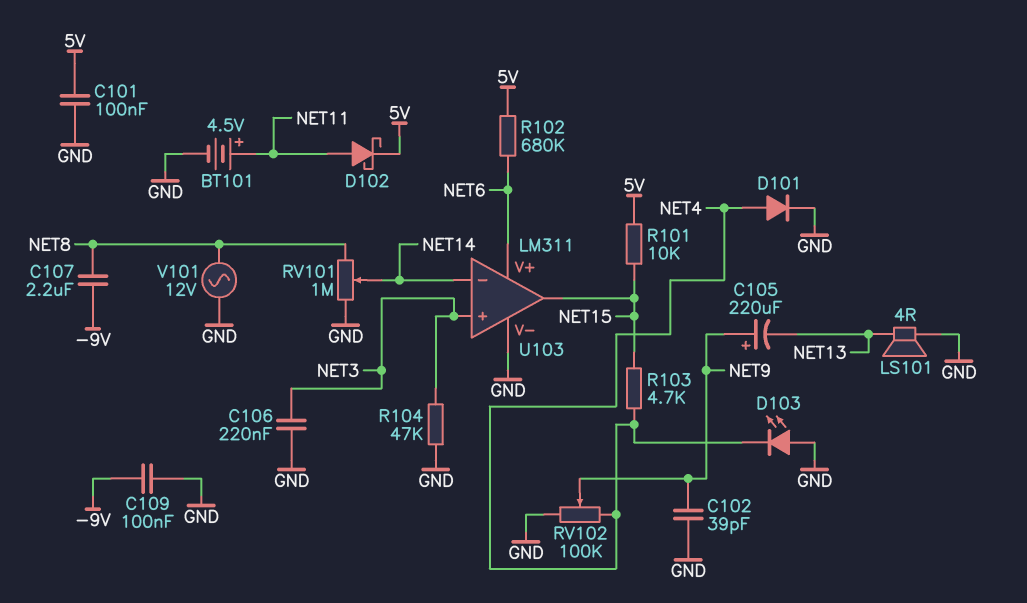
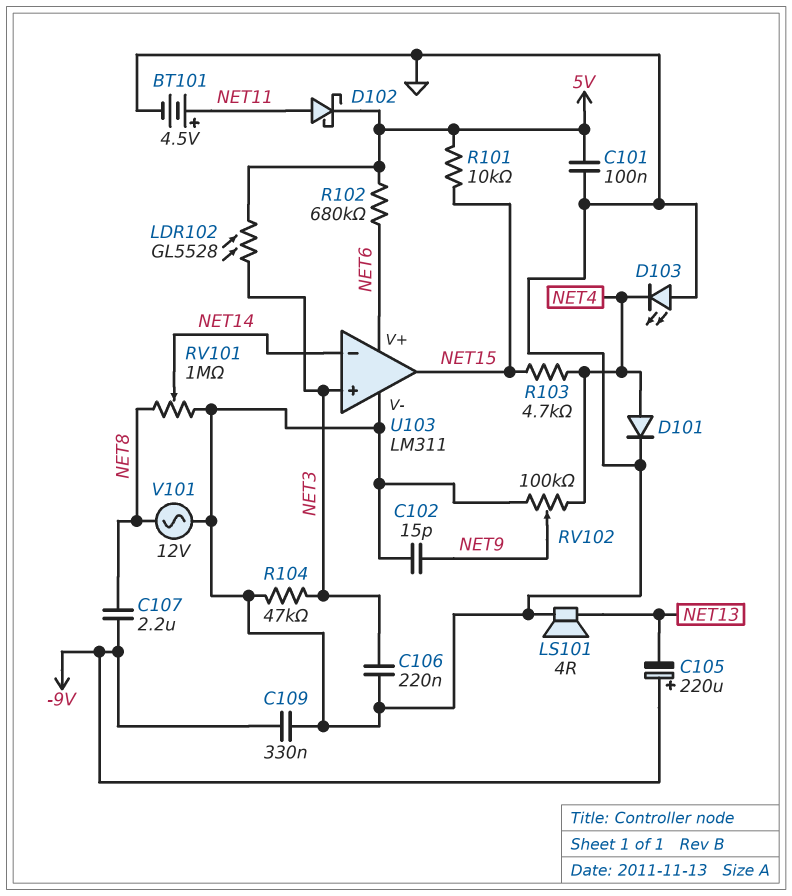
C102: 39pF (GND, NET9) -> 15pF (GND, NET9)
C105: 220uF (plus NET9, minus NET13) -> 220uF (plus -9V, minus NET13)
C109: 100nF (-9V, GND) -> 330nF (-9V, GND)
LDR102: none -> GL5528 (5V, NET3)

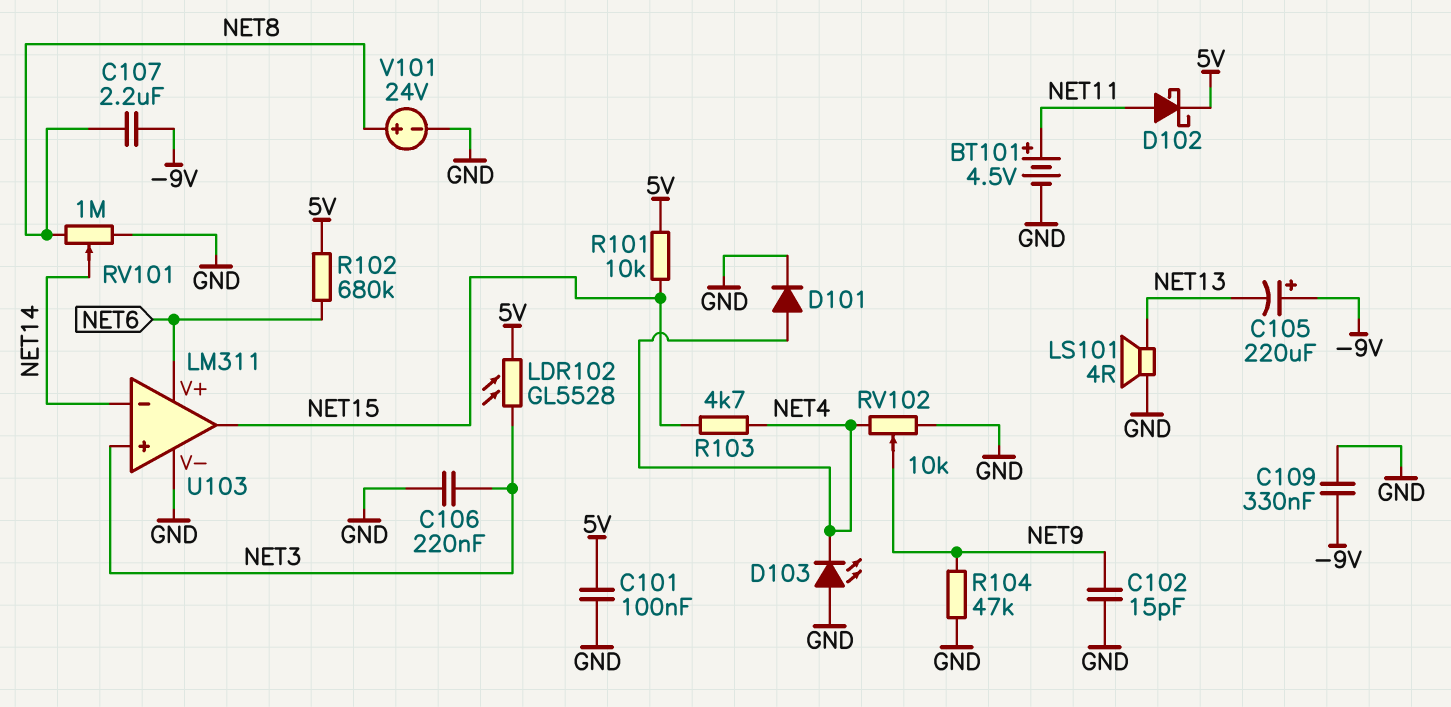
R104: 47k (GND, NET3) -> 47k (GND, NET9)
RV102: 100k (GND, NET4, wiper NET9) -> 10k (GND, NET4, wiper NET9)
V101: AC 12V (GND, NET8) -> 24V (plus NET8, minus GND)

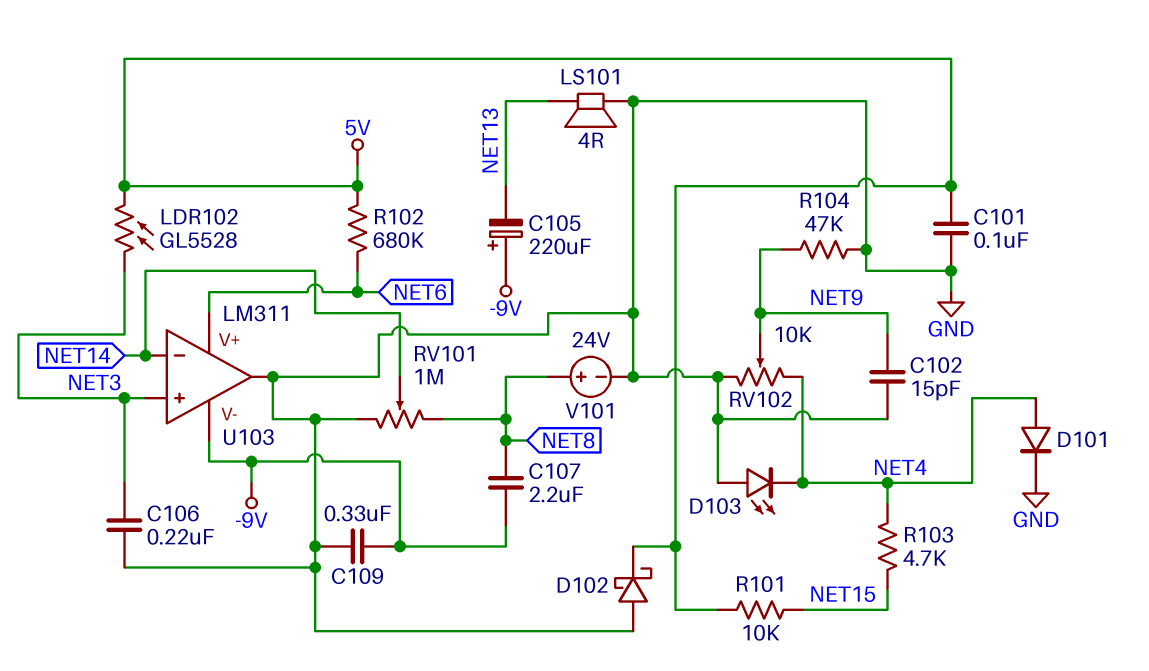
BT101: 4.5V (plus NET11, minus GND) -> none
D102: schottky (A NET11, K 5V) -> schottky (A GND, K 5V)
U103 pin V-: GND -> -9V
U103 pin out: NET15 -> GND

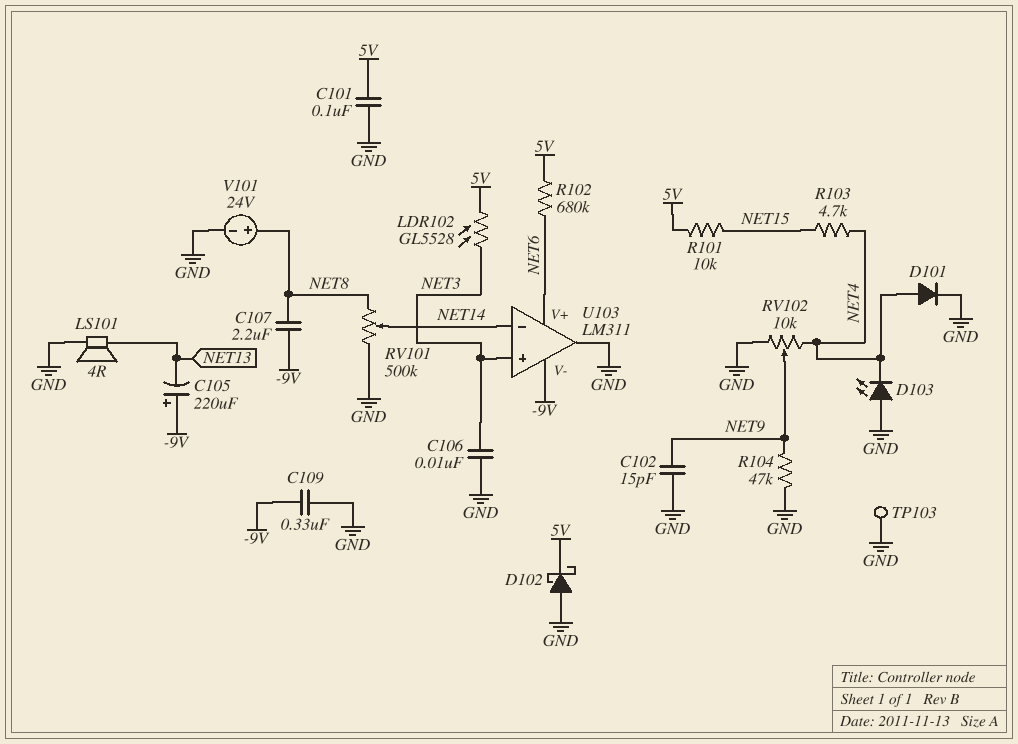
C106: 220nF (GND, NET3) -> 10nF (GND, NET3)
RV101: 1M (GND, NET8, wiper NET14) -> 500k (GND, NET8, wiper NET14)
TP103: none -> test point (GND)

